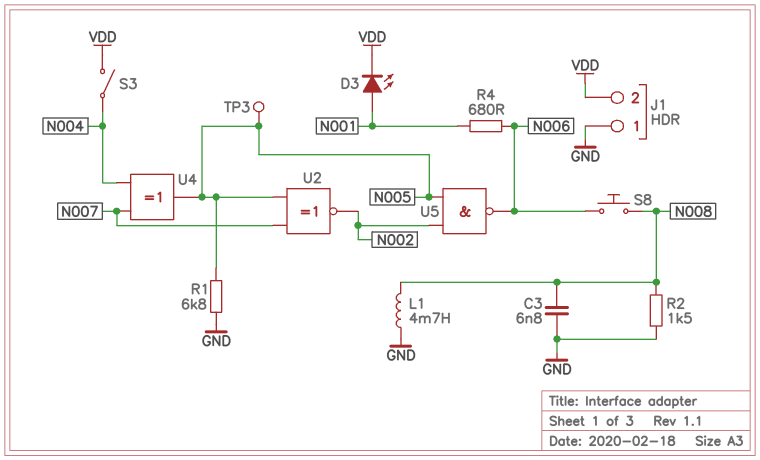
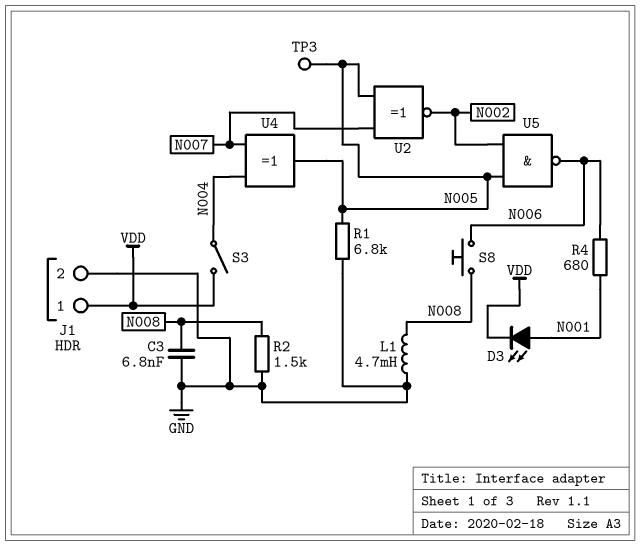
J1 pin 1: GND -> VDD
J1 pin 2: VDD -> GND

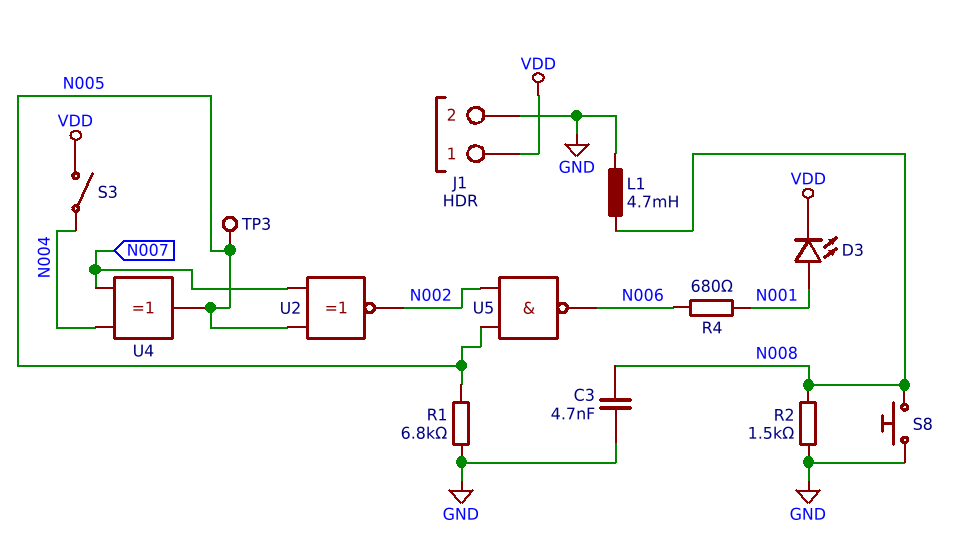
C3: 6.8nF (GND, N008) -> 4.7nF (GND, N008)
S8: button (N006, N008) -> button (GND, N008)

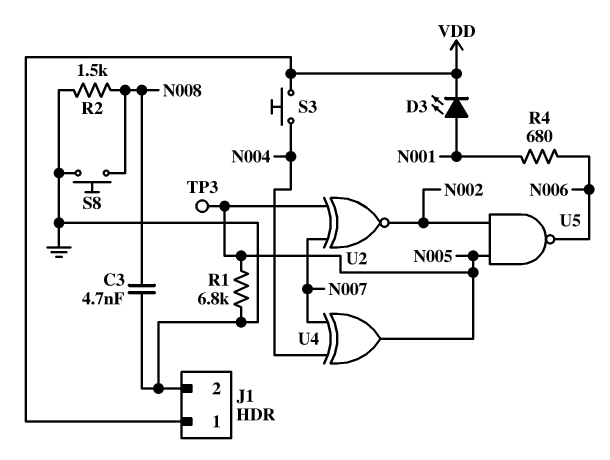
L1: 4.7mH (GND, N008) -> none
S3: switch (N004, VDD) -> button (N004, VDD)

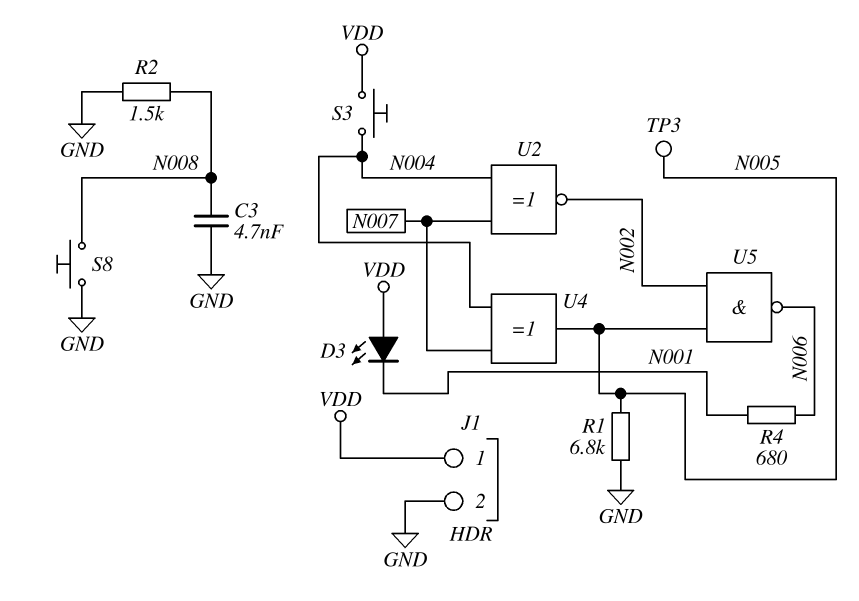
D3: LED (A N001, K VDD) -> LED (A VDD, K N001)
U2: XNOR (in N005, in N007, out N002) -> XNOR (in N004, in N007, out N002)

